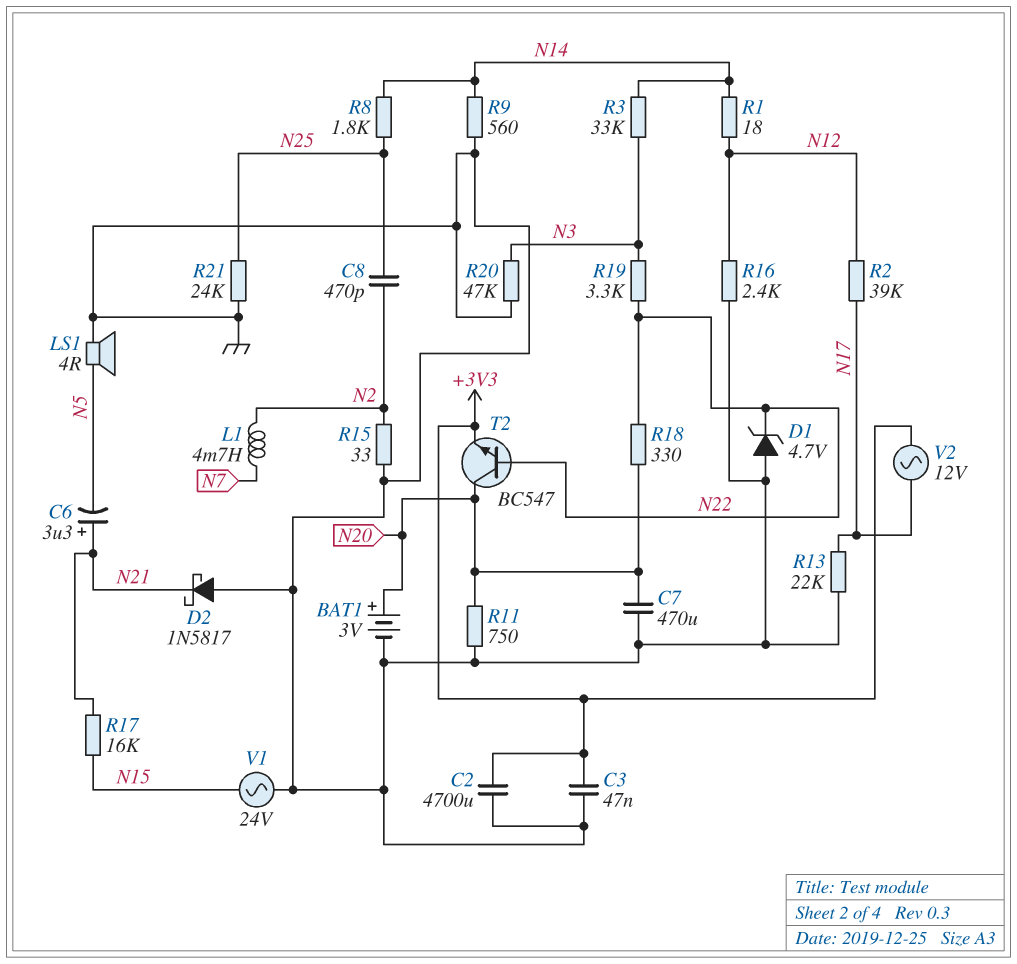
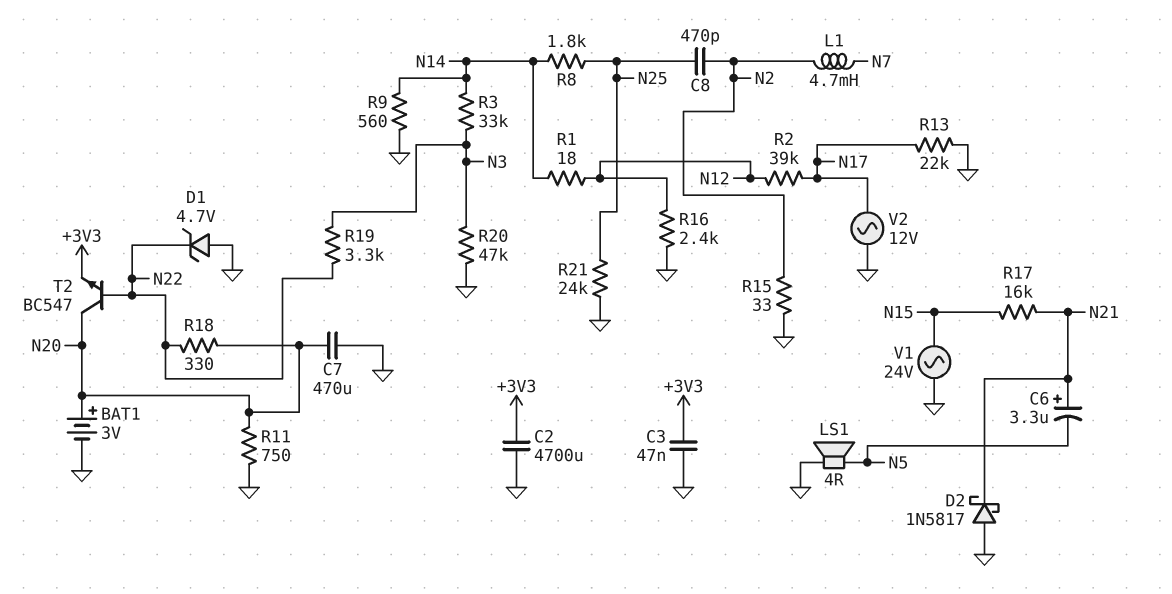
V2: AC 12V (+3V3, N17) -> AC 12V (GND, N17)

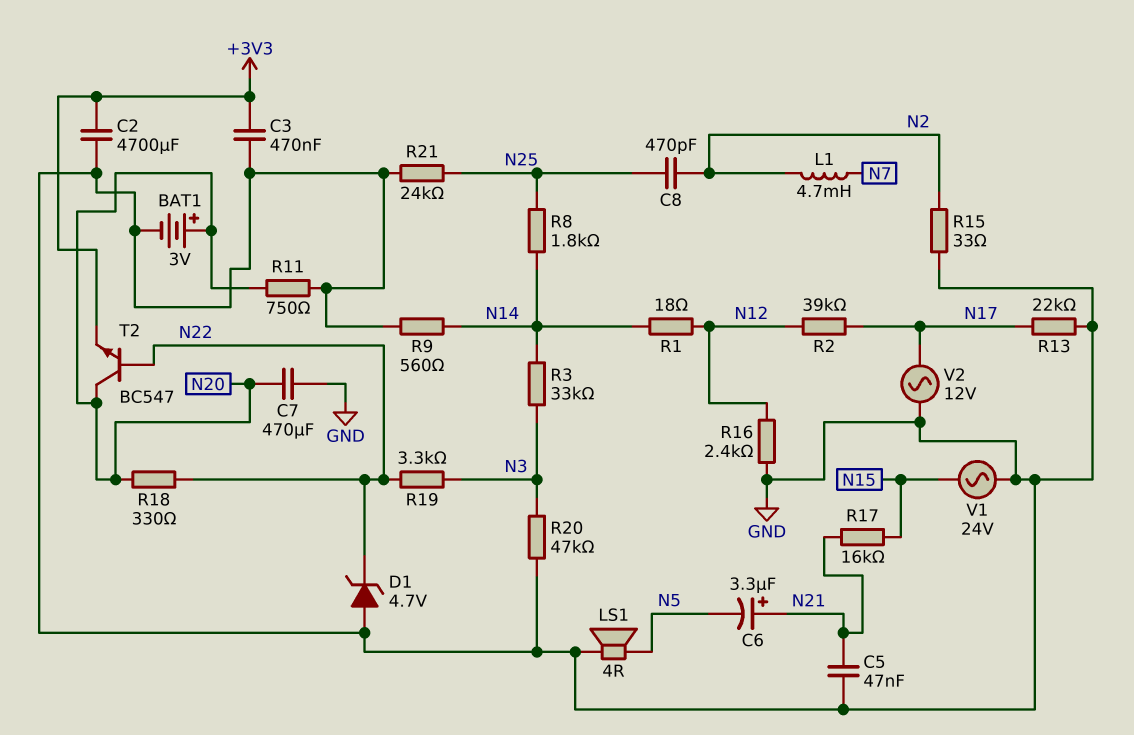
C3: 47nF (+3V3, GND) -> 470nF (+3V3, GND)
C5: none -> 47nF (GND, N21)
D2: schottky 1N5817 (A GND, K N21) -> none

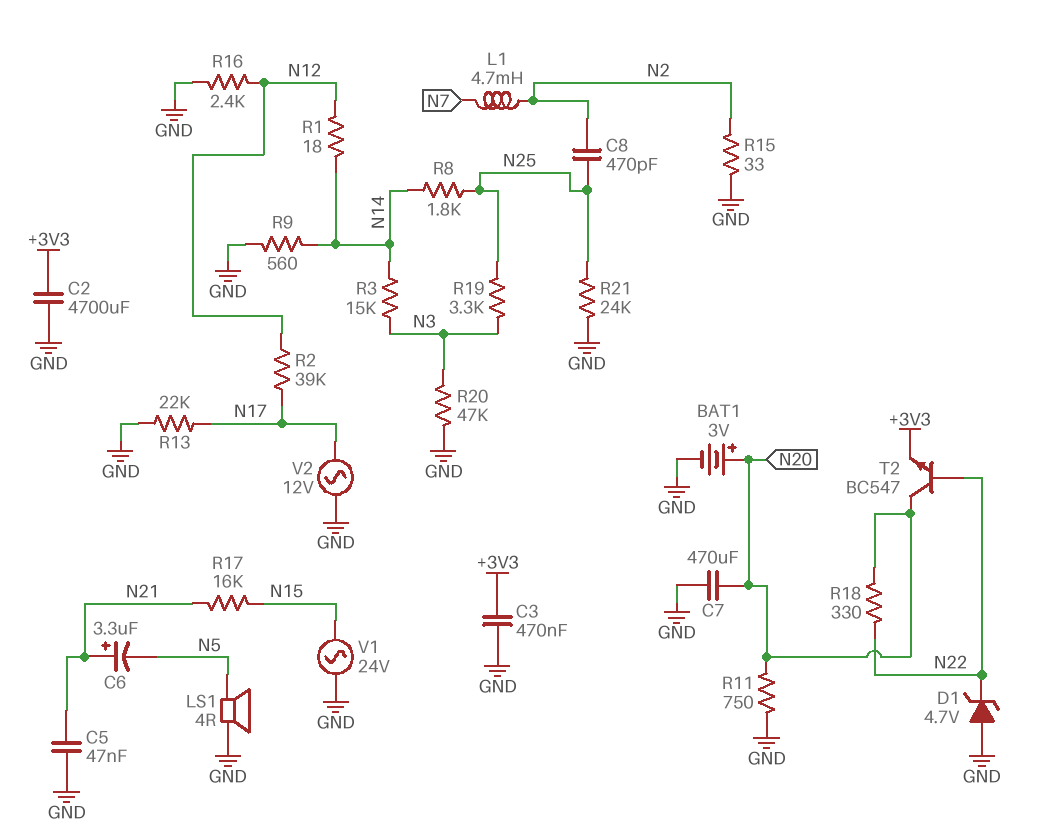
R3: 33k (N3, N14) -> 15k (N3, N14)
R19: 3.3k (N3, N22) -> 3.3k (N3, N25)

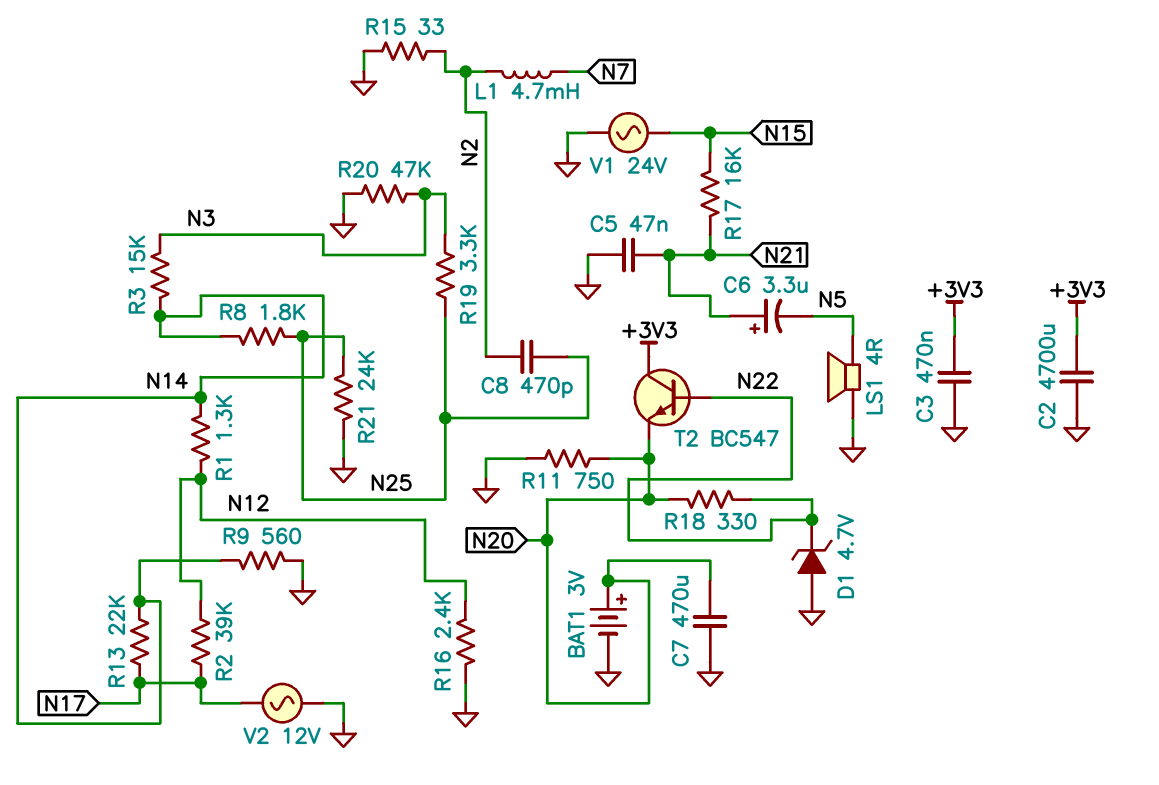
R1: 18 (N12, N14) -> 1.3k (N12, N14)
R13: 22k (GND, N17) -> 22k (N14, N17)
T2: NPN BC547 (B N22, C N20, E +3V3) -> NPN BC547 (B N22, C +3V3, E N20)

